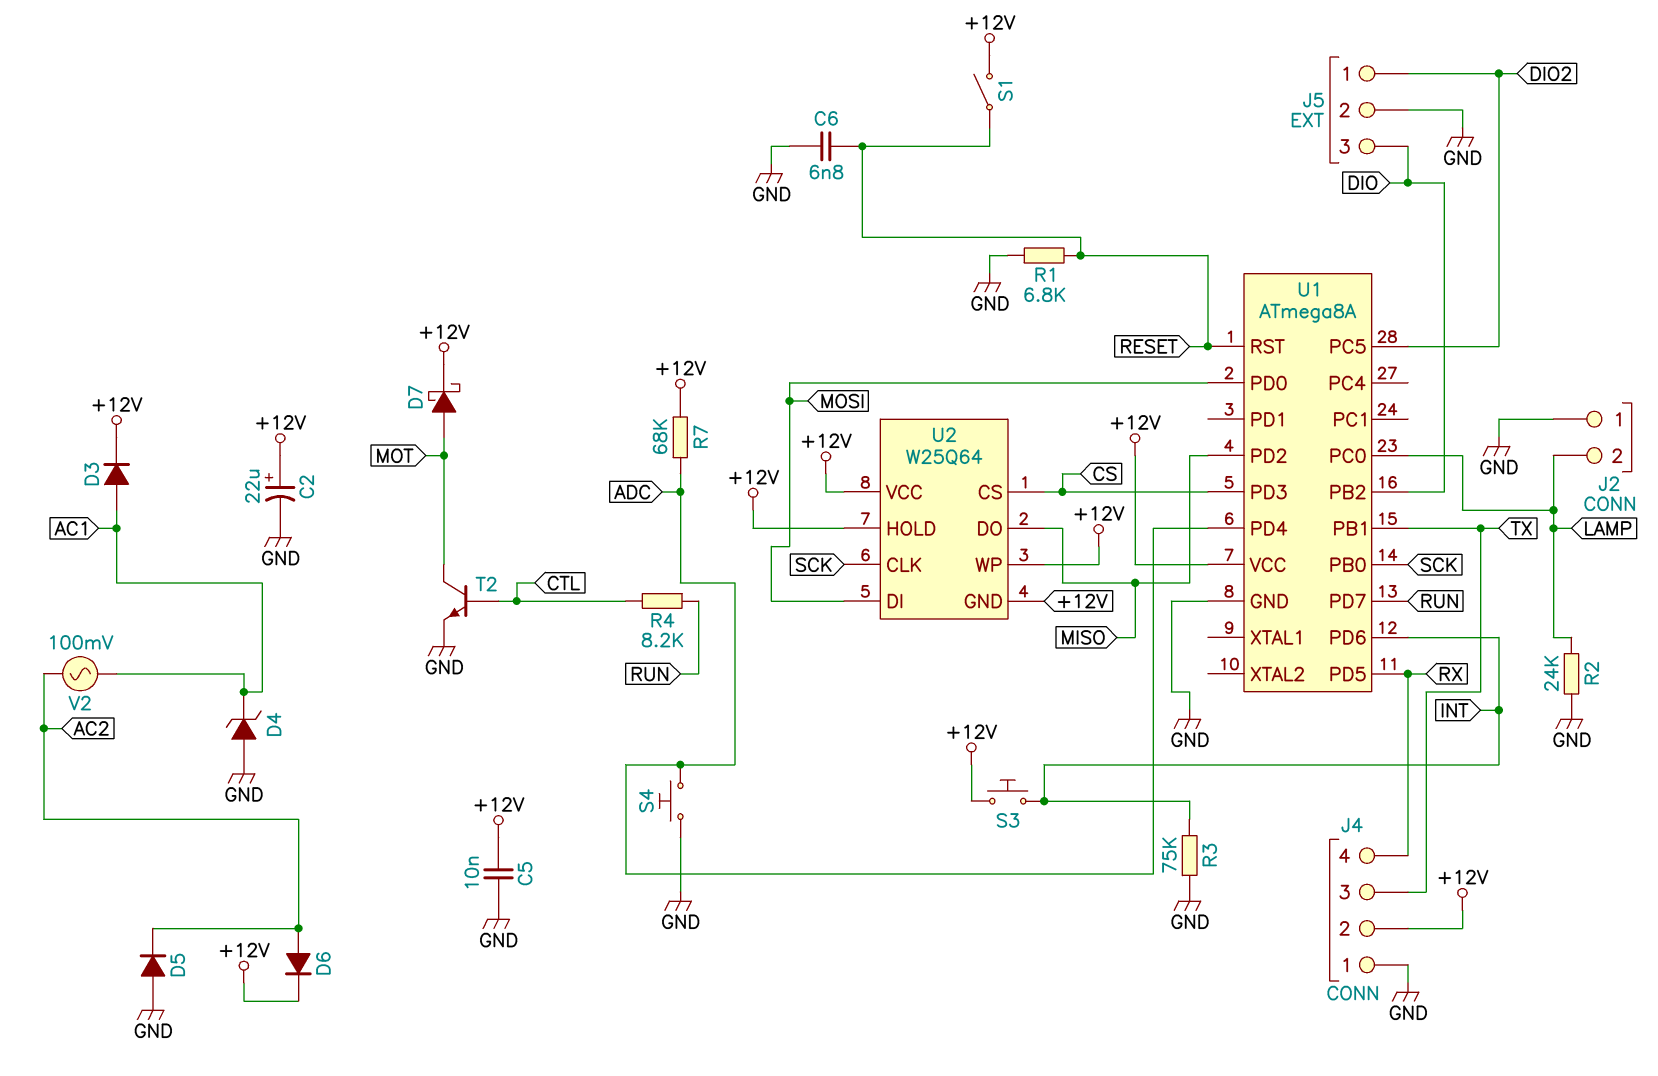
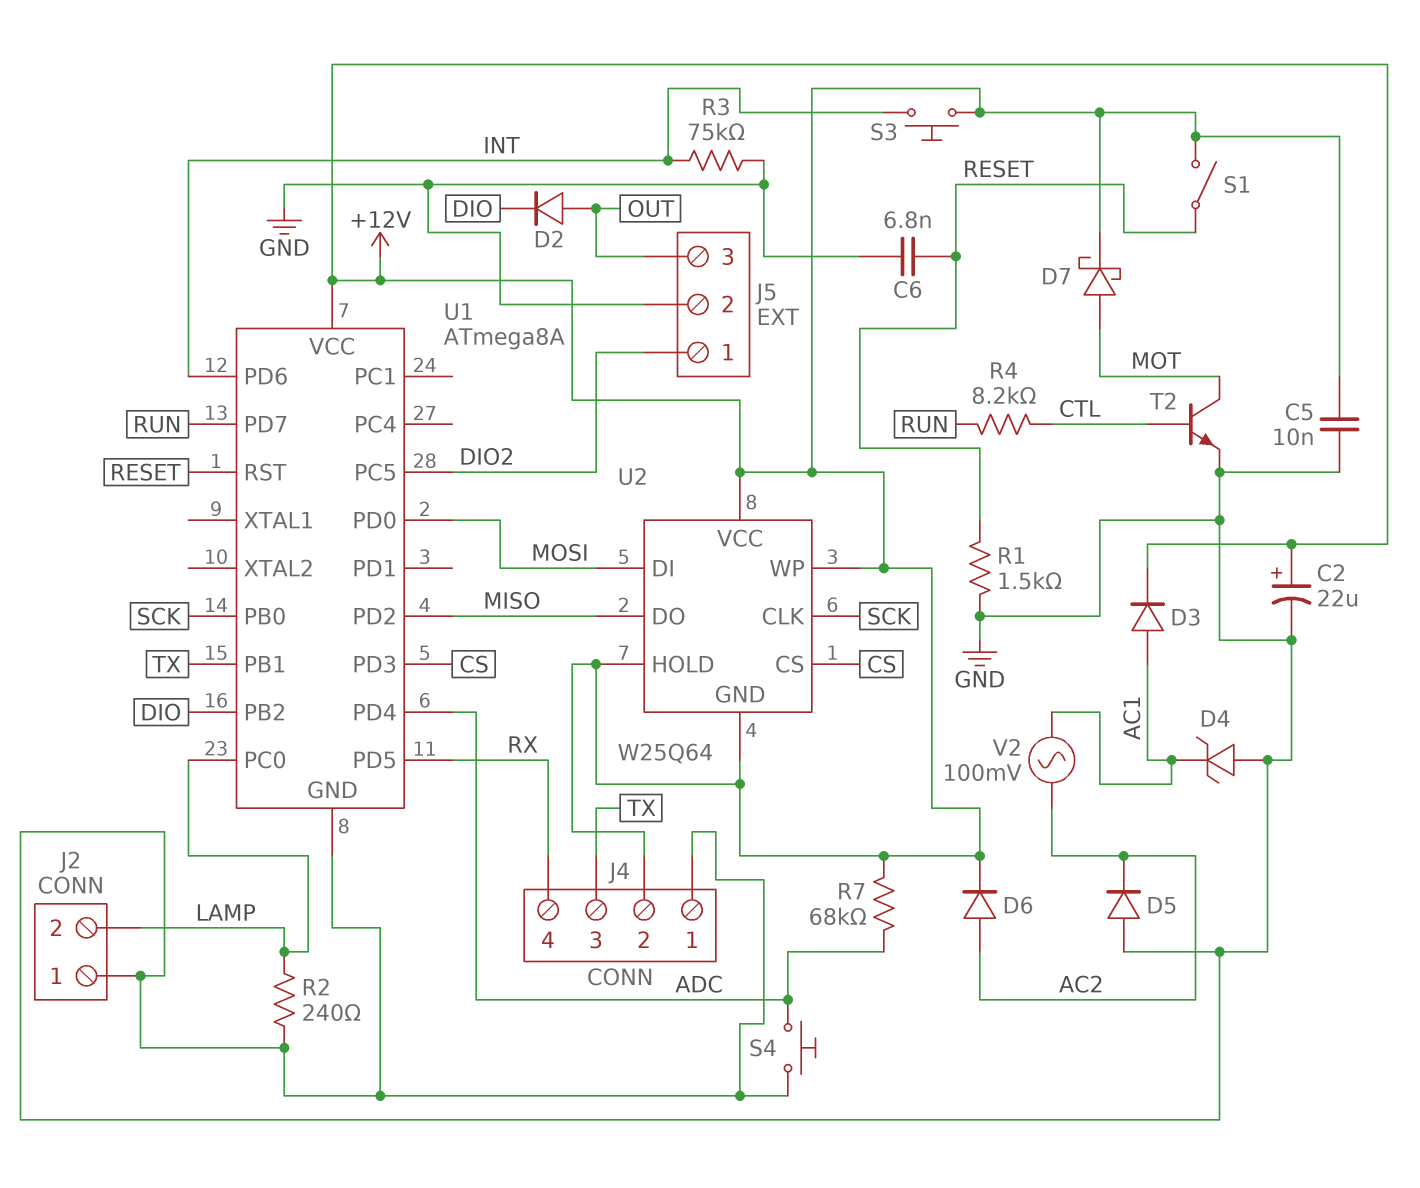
D2: none -> diode (A OUT, K DIO)
J5 pin 3: DIO -> OUT
R1: 6.8k (GND, RESET) -> 1.5k (GND, RESET)
R2: 24k (GND, LAMP) -> 240 (GND, LAMP)

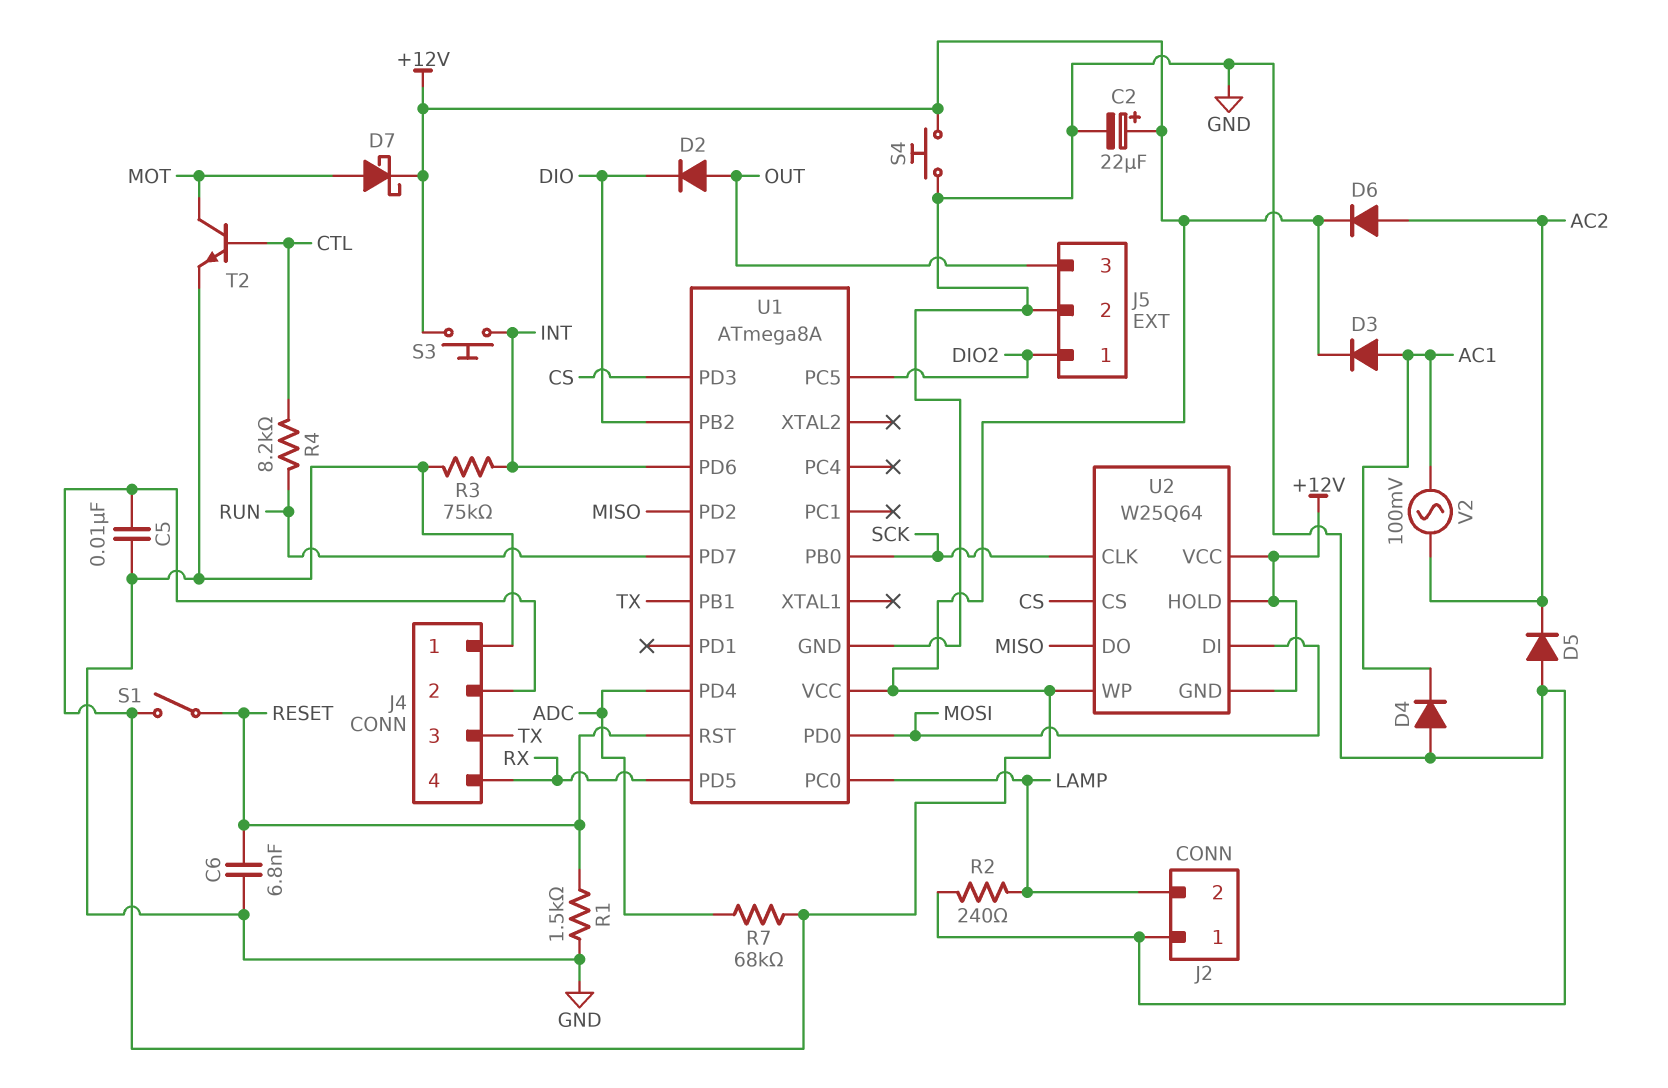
D4: zener (A GND, K AC1) -> diode (A GND, K AC1)
S4: button (ADC, GND) -> button (+12V, GND)

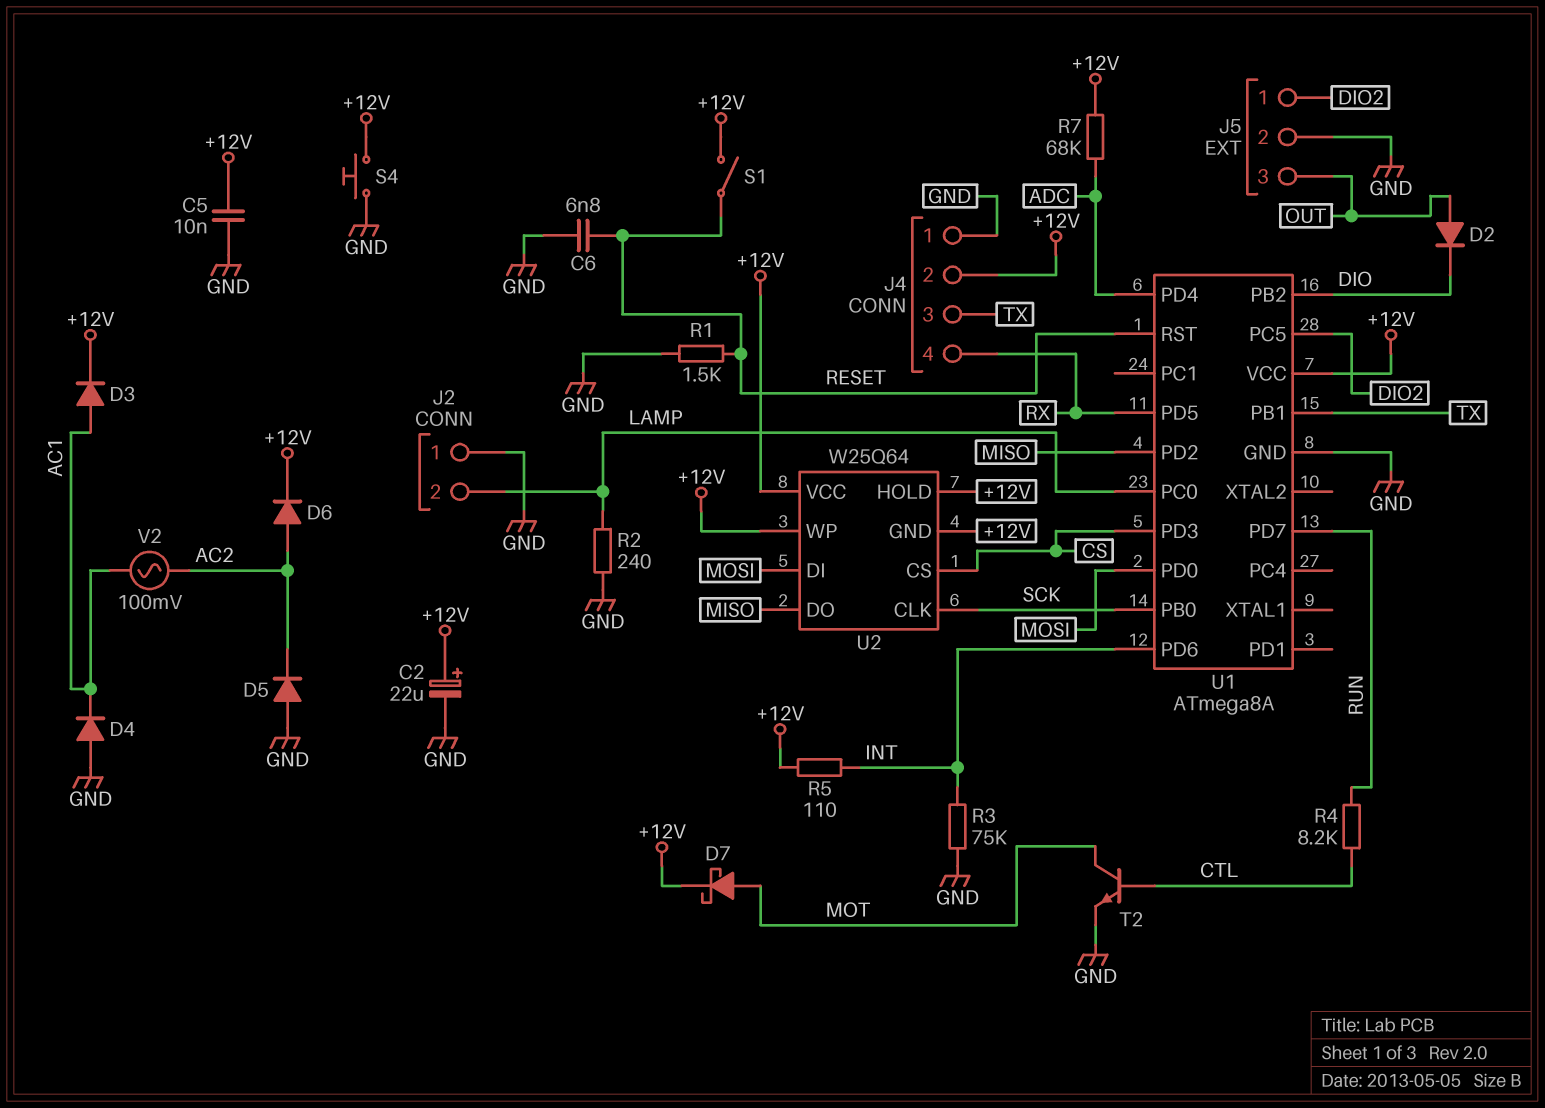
R5: none -> 110 (+12V, INT)
S3: button (+12V, INT) -> none

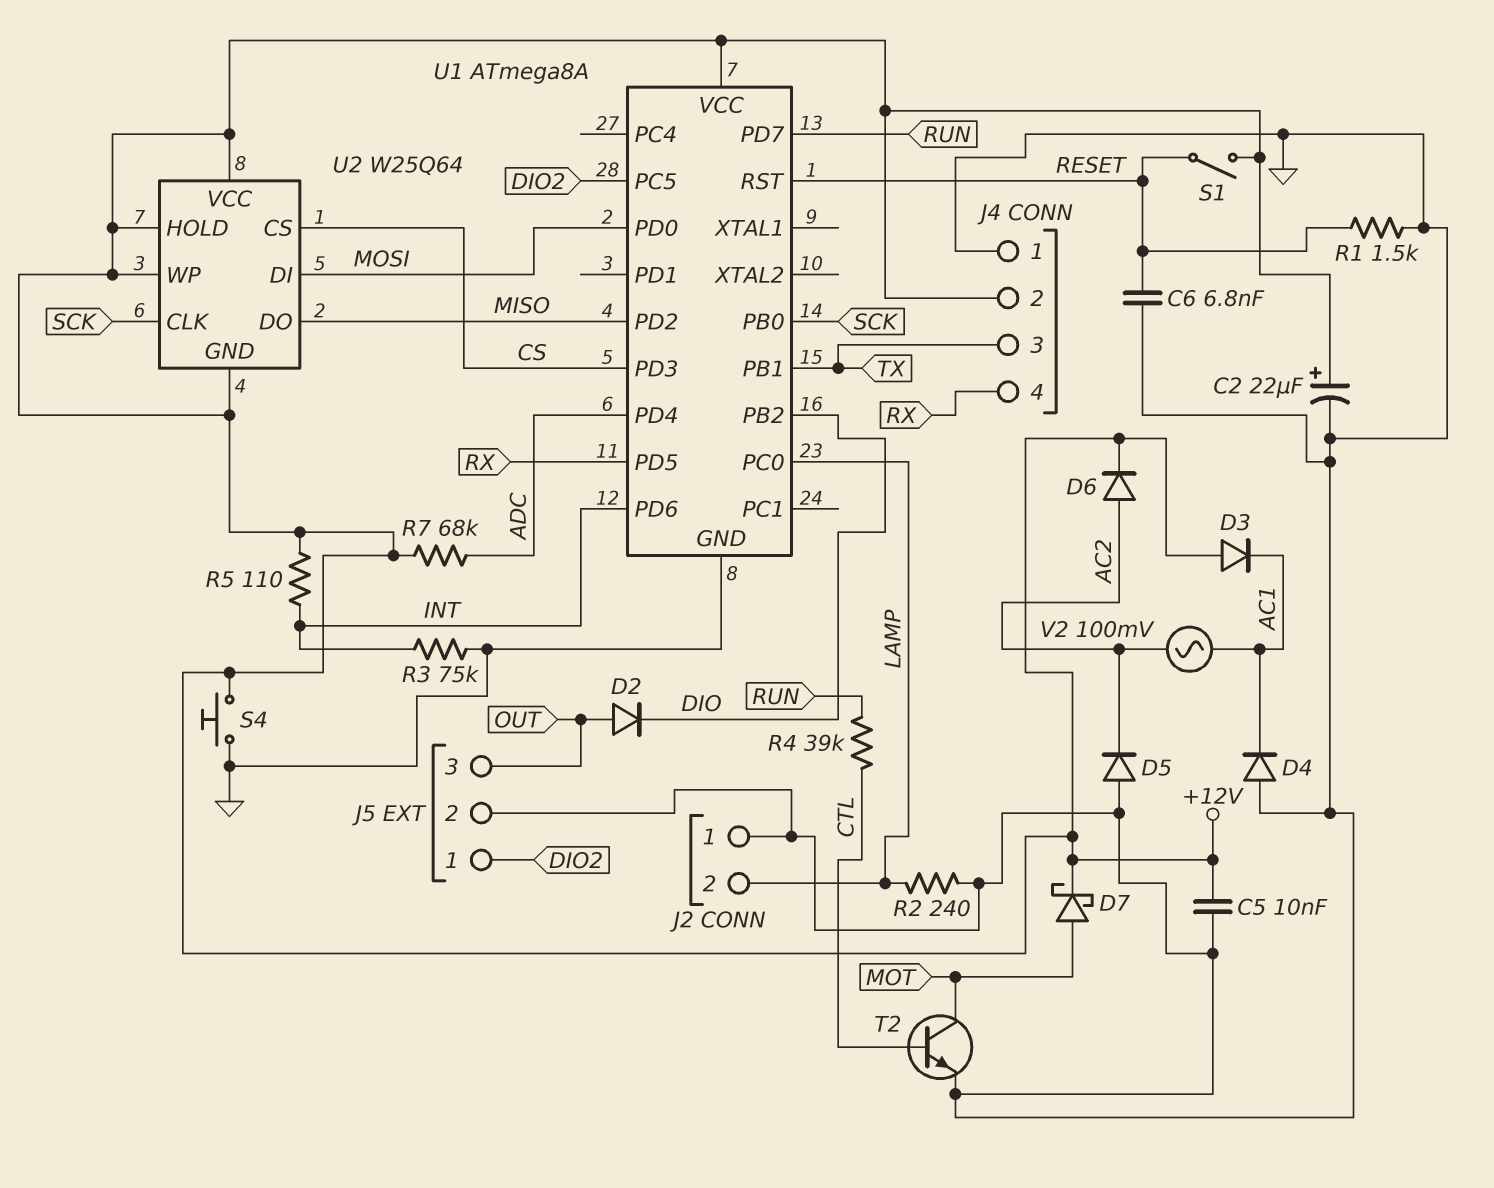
D3: diode (A AC1, K +12V) -> diode (A +12V, K AC1)
R4: 8.2k (CTL, RUN) -> 39k (CTL, RUN)

